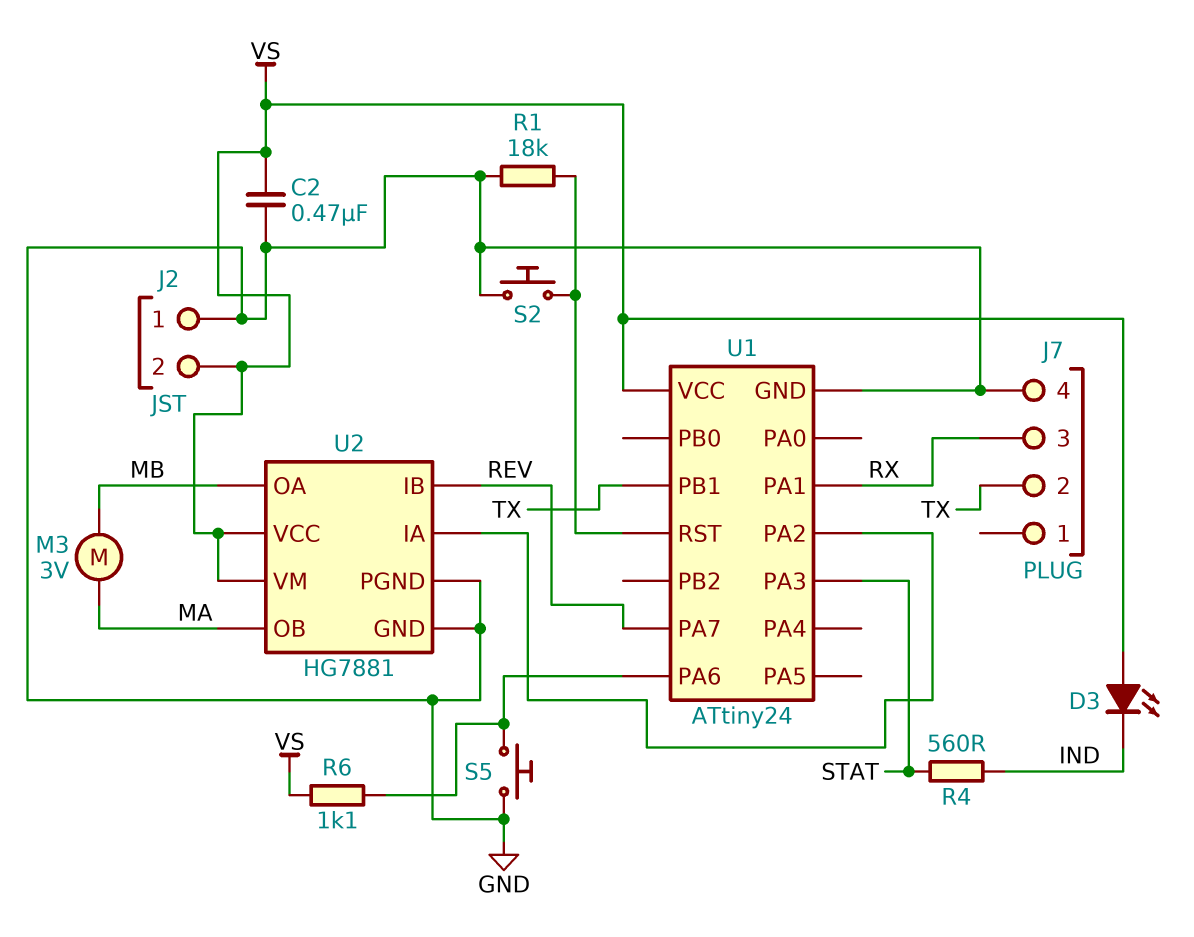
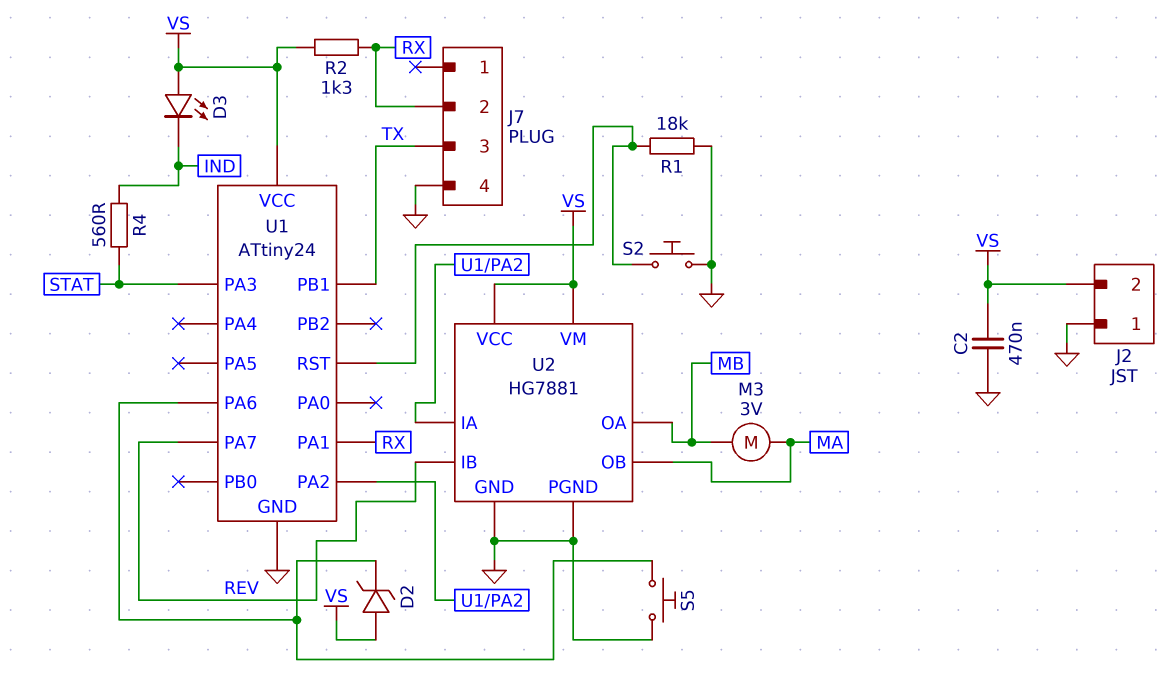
D2: none -> zener (A VS, K U1/PA6)
J7 pin 2: TX -> RX
J7 pin 3: RX -> TX
R2: none -> 1.3k (RX, VS)
R6: 1.1k (U1/PA6, VS) -> none

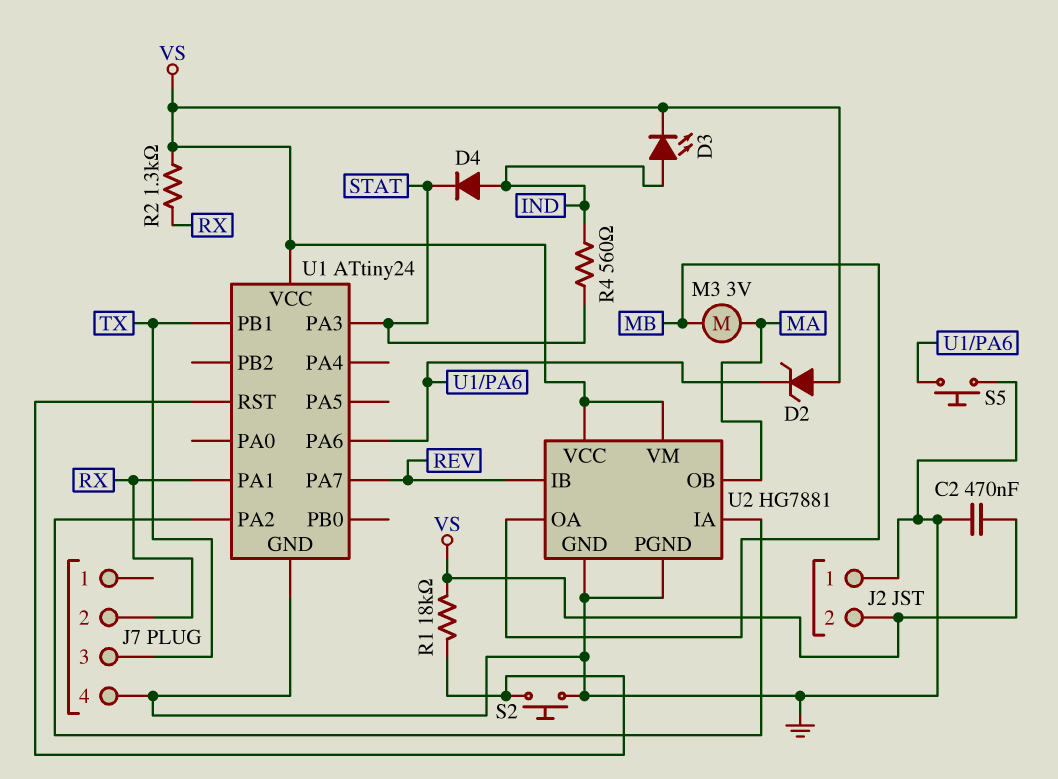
D3: LED (A VS, K IND) -> LED (A IND, K VS)
D4: none -> diode (A IND, K STAT)
R1: 18k (GND, U1/RST) -> 18k (U1/RST, VS)

